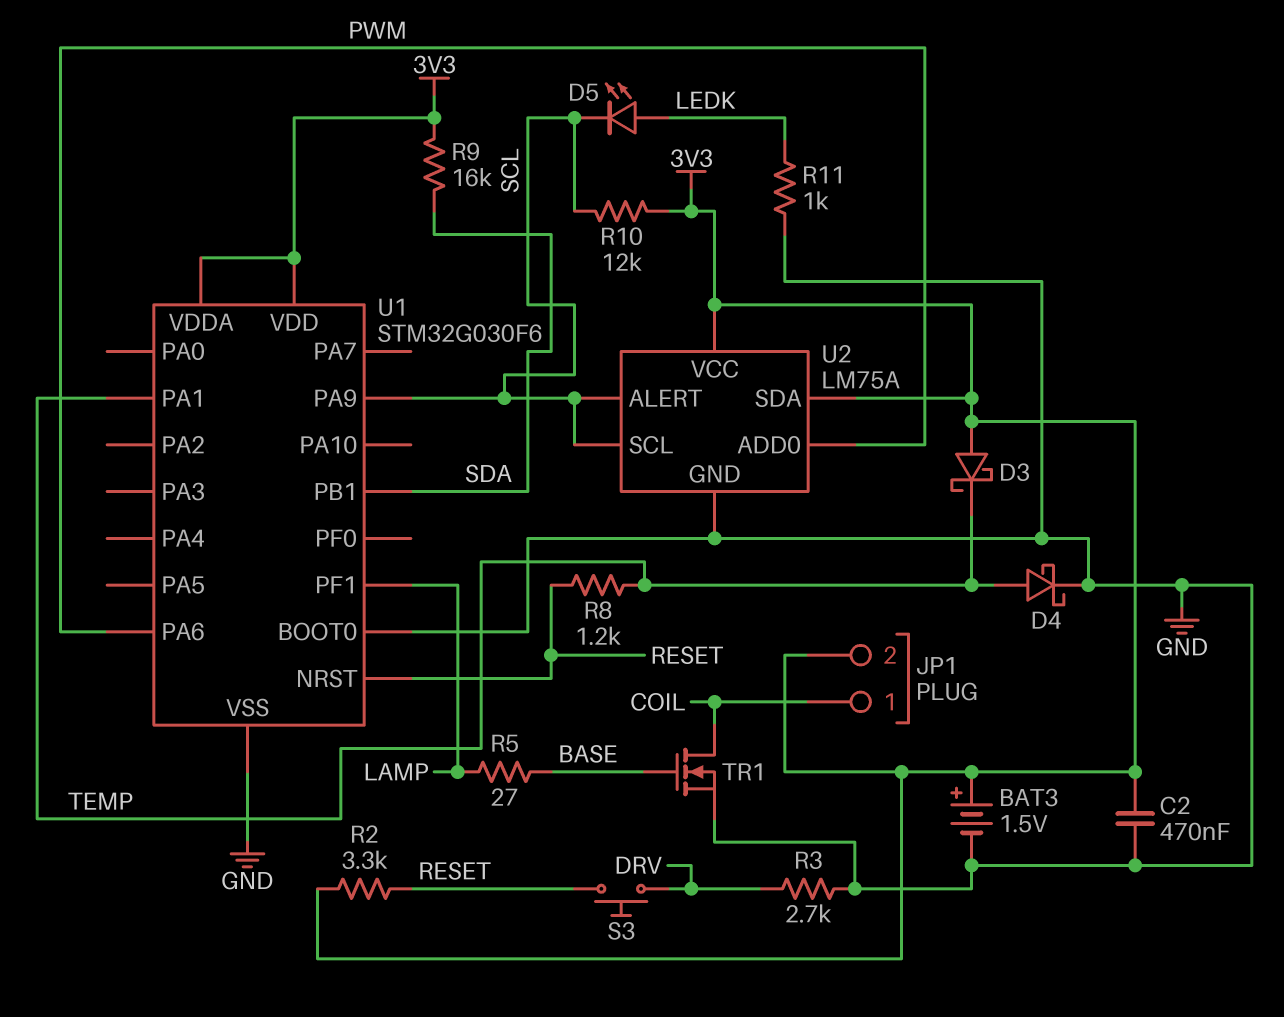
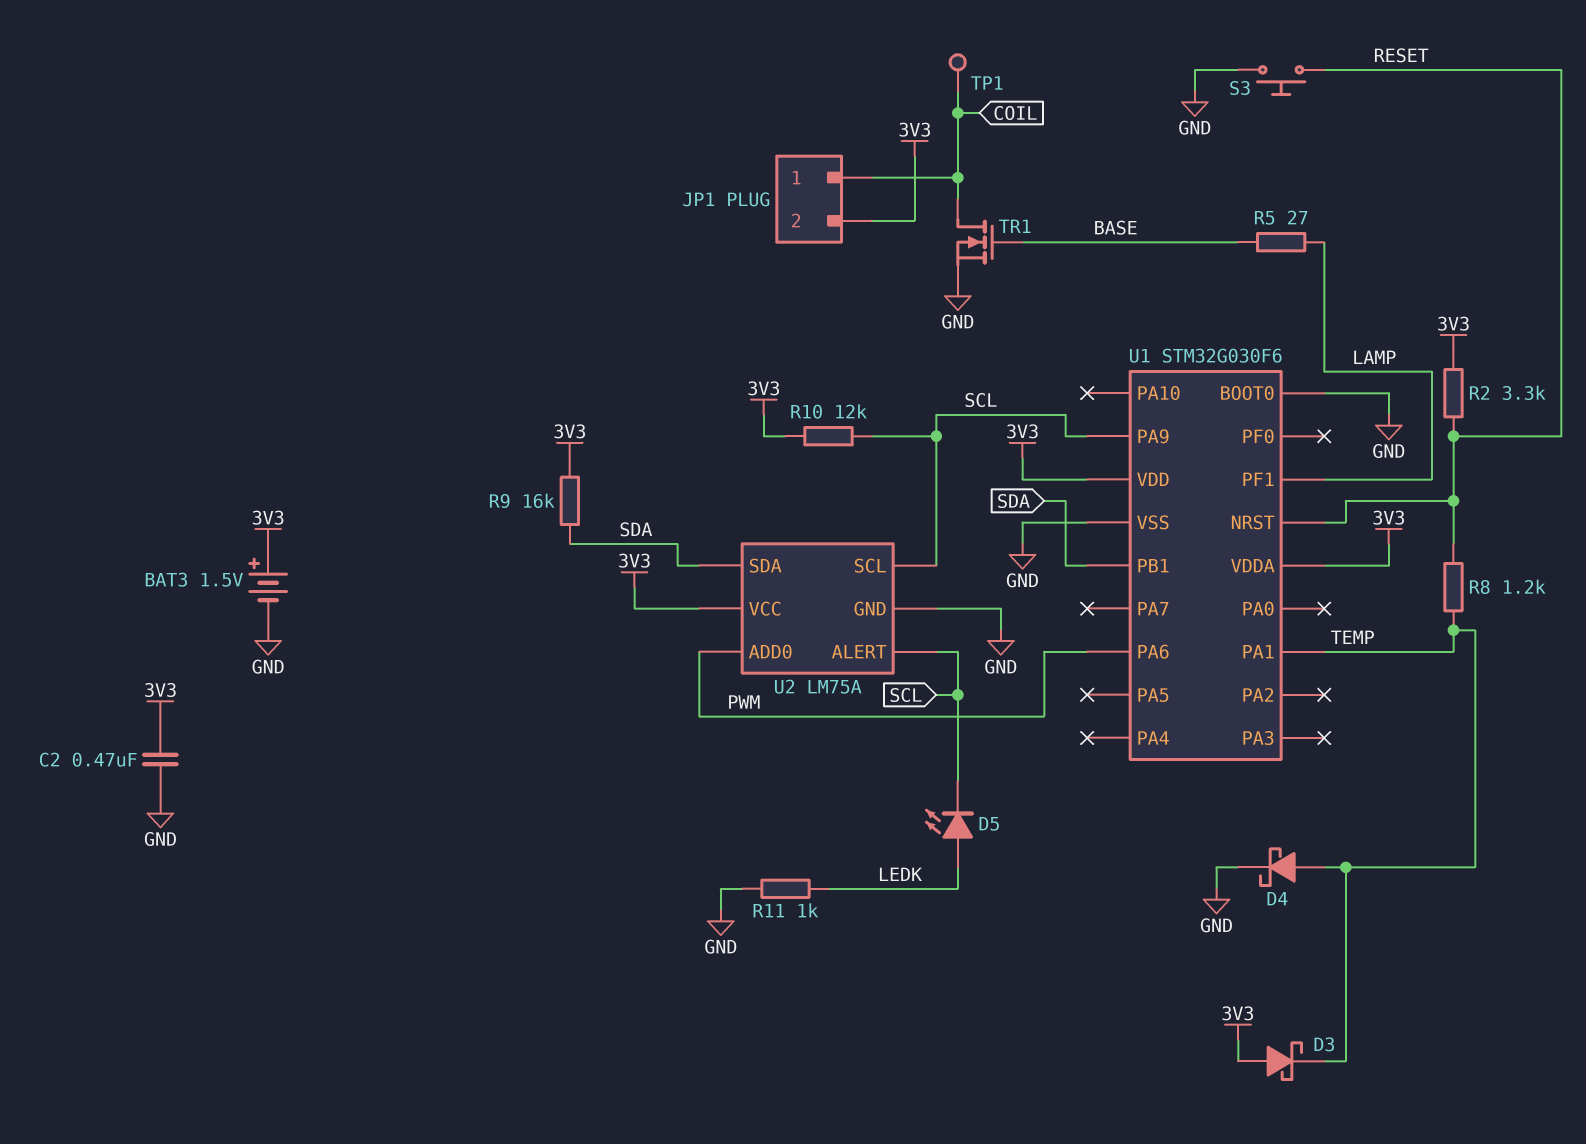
R3: 2.7k (DRV, GND) -> none
S3: button (DRV, RESET) -> button (GND, RESET)
TP1: none -> test point (COIL)
U2 pin SDA: 3V3 -> SDA

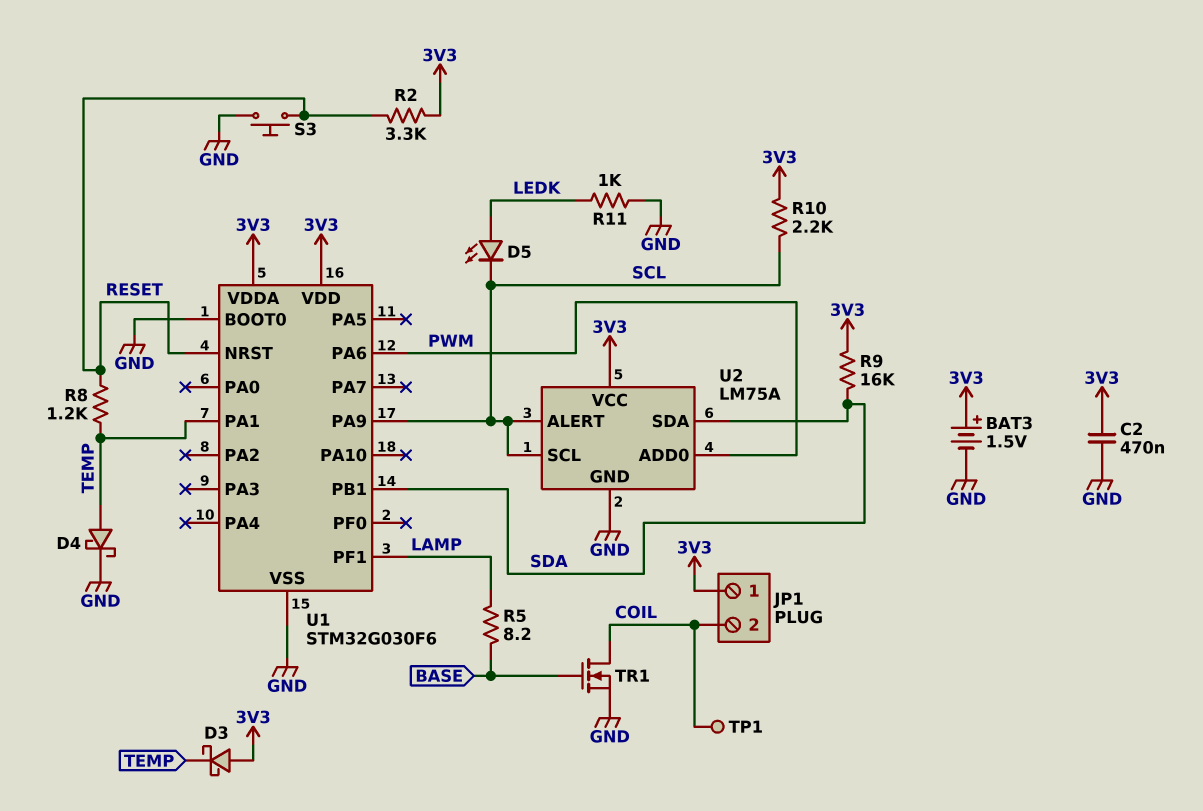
JP1 pin 1: COIL -> 3V3
JP1 pin 2: 3V3 -> COIL
R5: 27 (BASE, LAMP) -> 8.2 (BASE, LAMP)
R10: 12k (3V3, SCL) -> 2.2k (3V3, SCL)

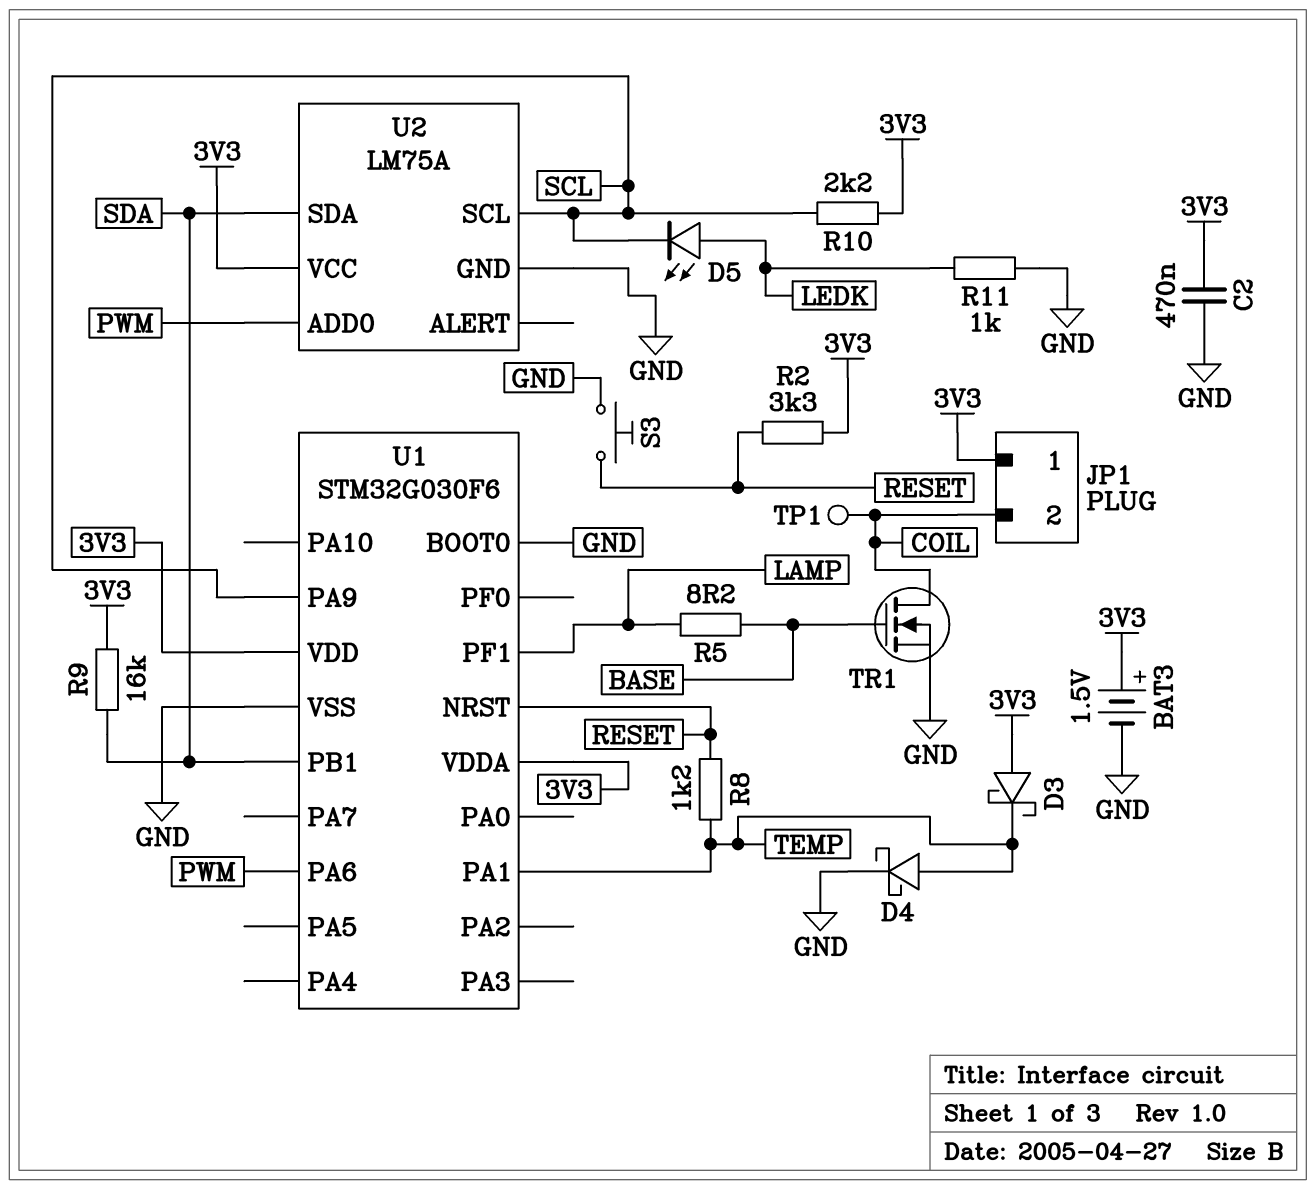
U2 pin ALERT: SCL -> none

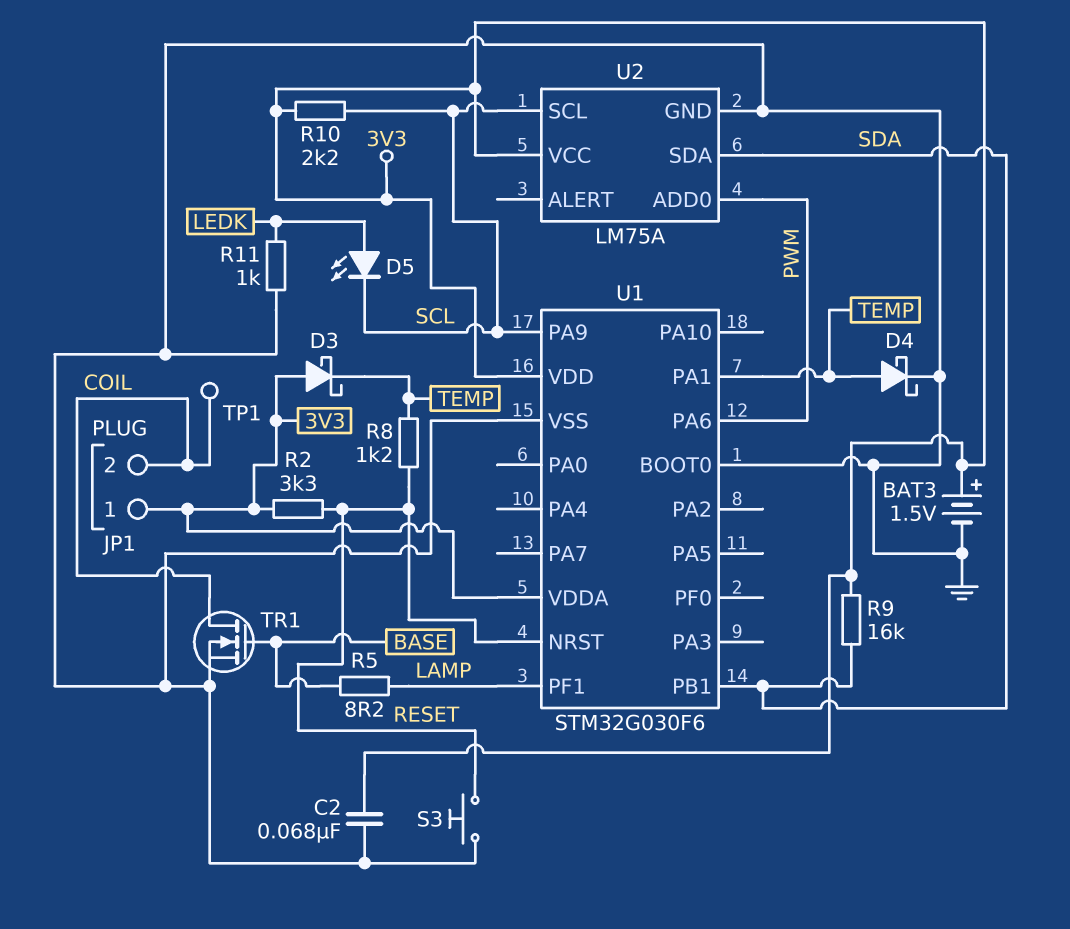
C2: 470nF (3V3, GND) -> 68nF (3V3, GND)

